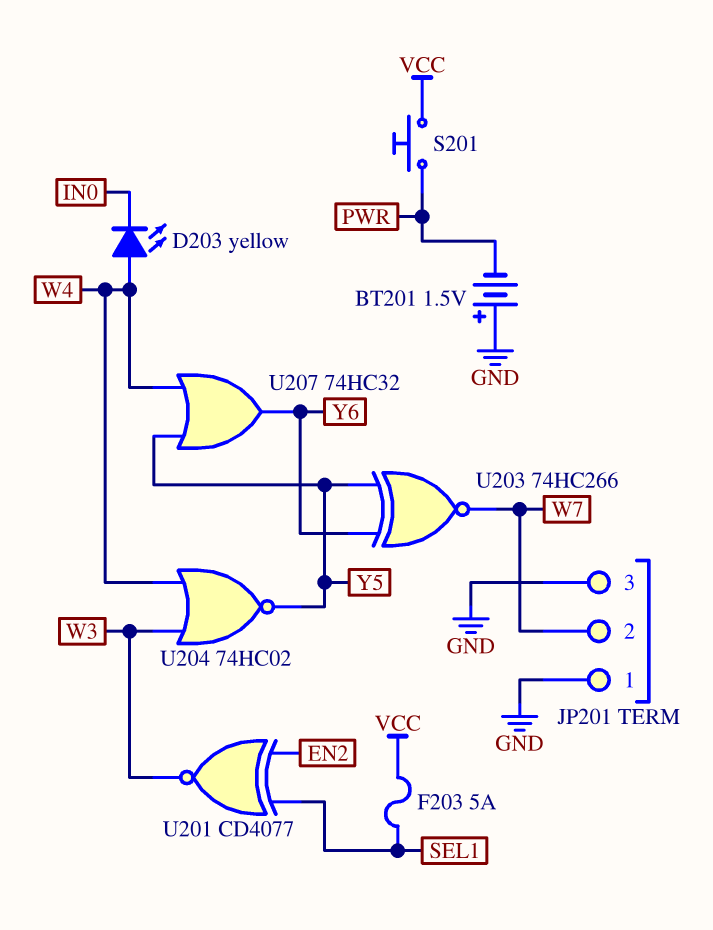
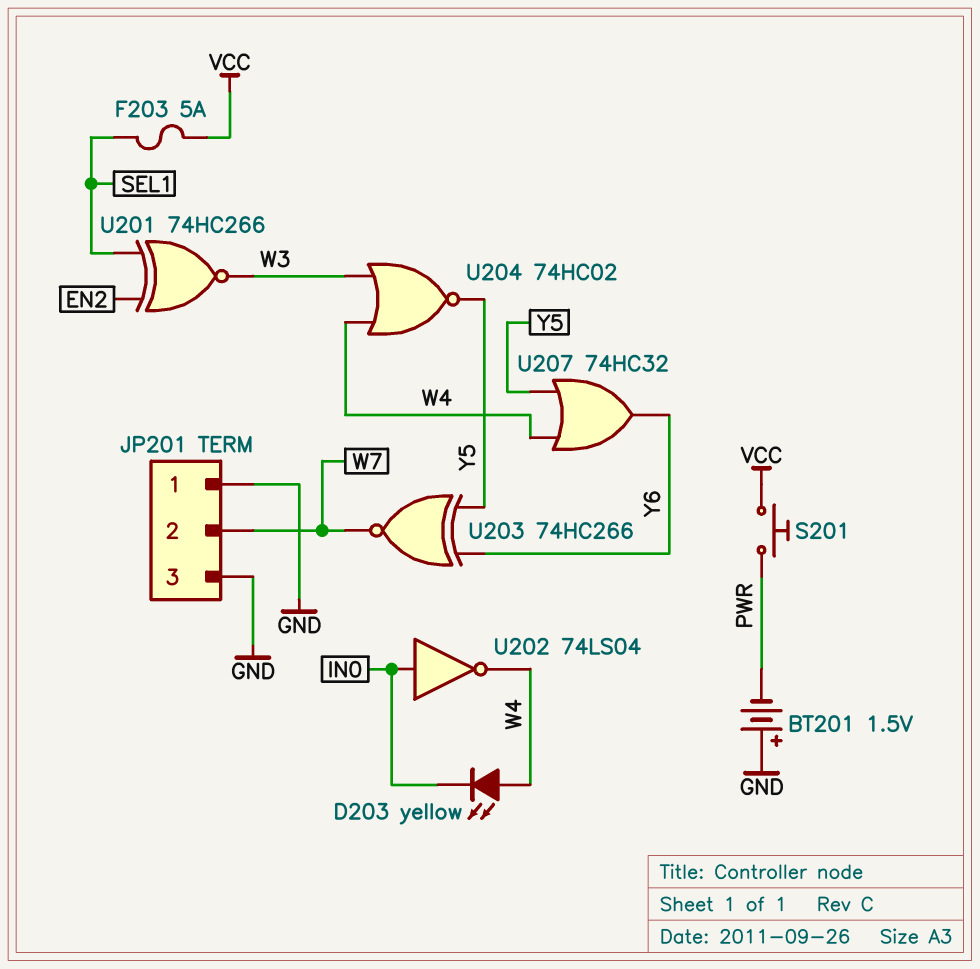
U201: XNOR CD4077 (in EN2, in SEL1, out W3) -> XNOR 74HC266 (in EN2, in SEL1, out W3)
U202: none -> NOT 74LS04 (in IN0, out W4)

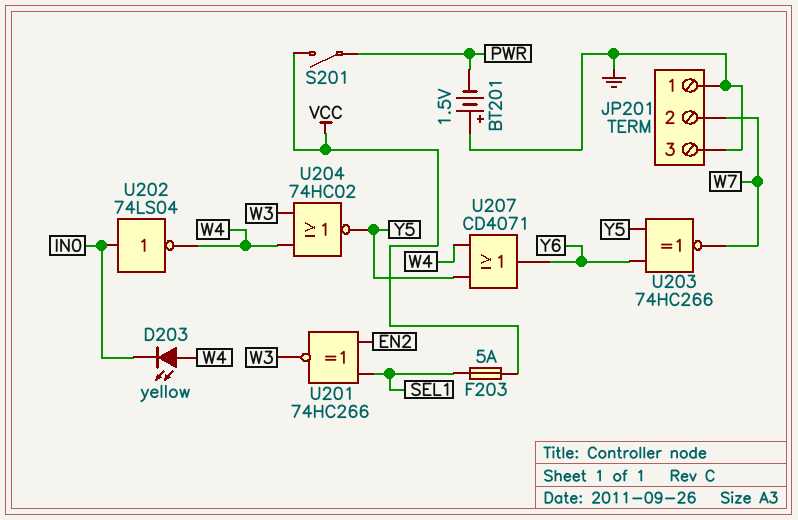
S201: button (PWR, VCC) -> switch (PWR, VCC)
U207: OR 74HC32 (in W4, in Y5, out Y6) -> OR CD4071 (in W4, in Y5, out Y6)

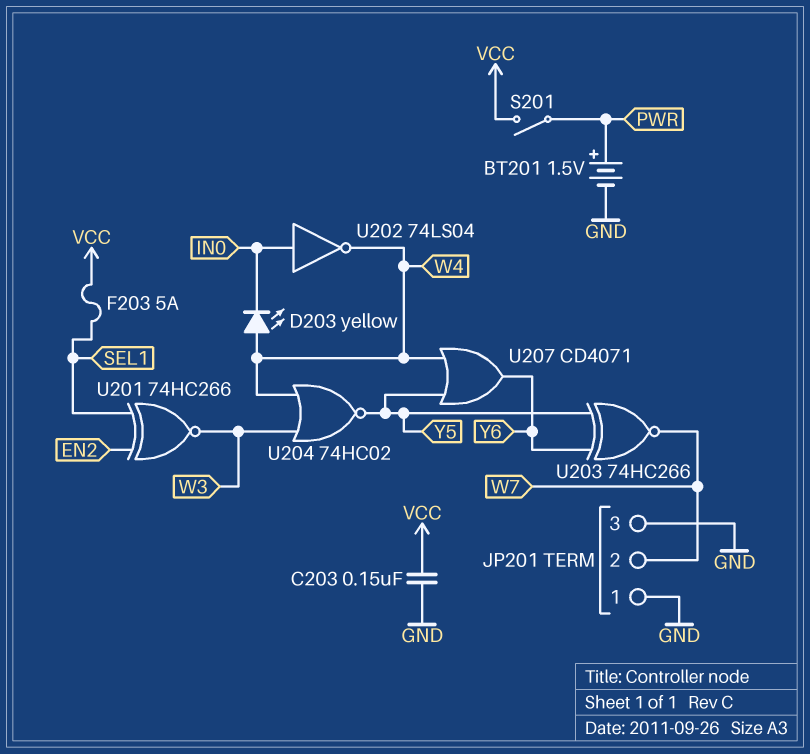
BT201: 1.5V (plus GND, minus PWR) -> 1.5V (plus PWR, minus GND)
C203: none -> 150nF (GND, VCC)

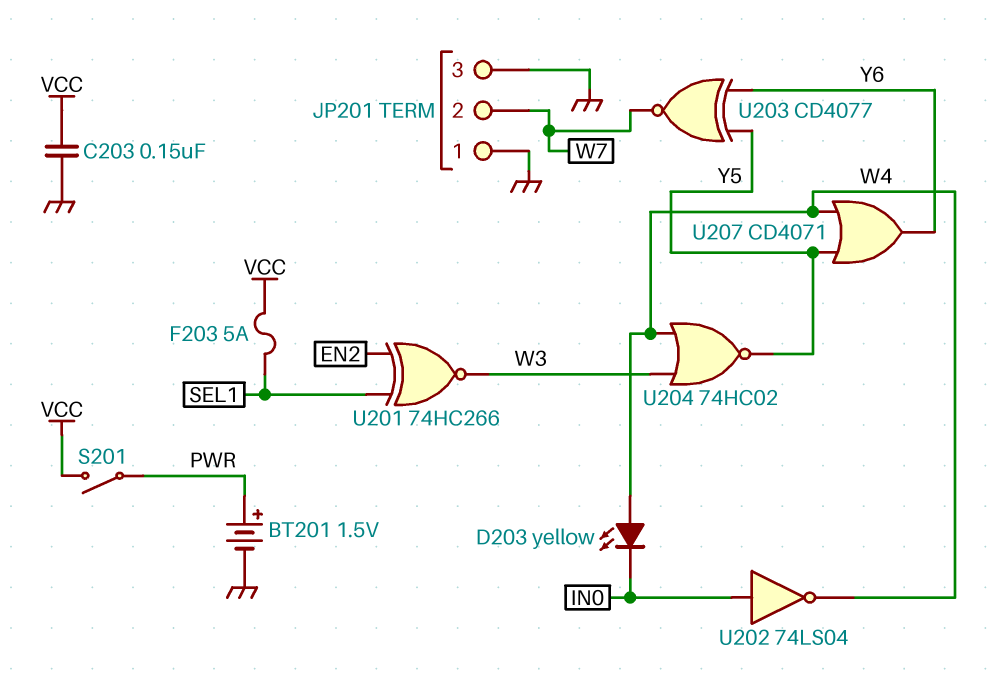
U203: XNOR 74HC266 (in Y5, in Y6, out W7) -> XNOR CD4077 (in Y5, in Y6, out W7)

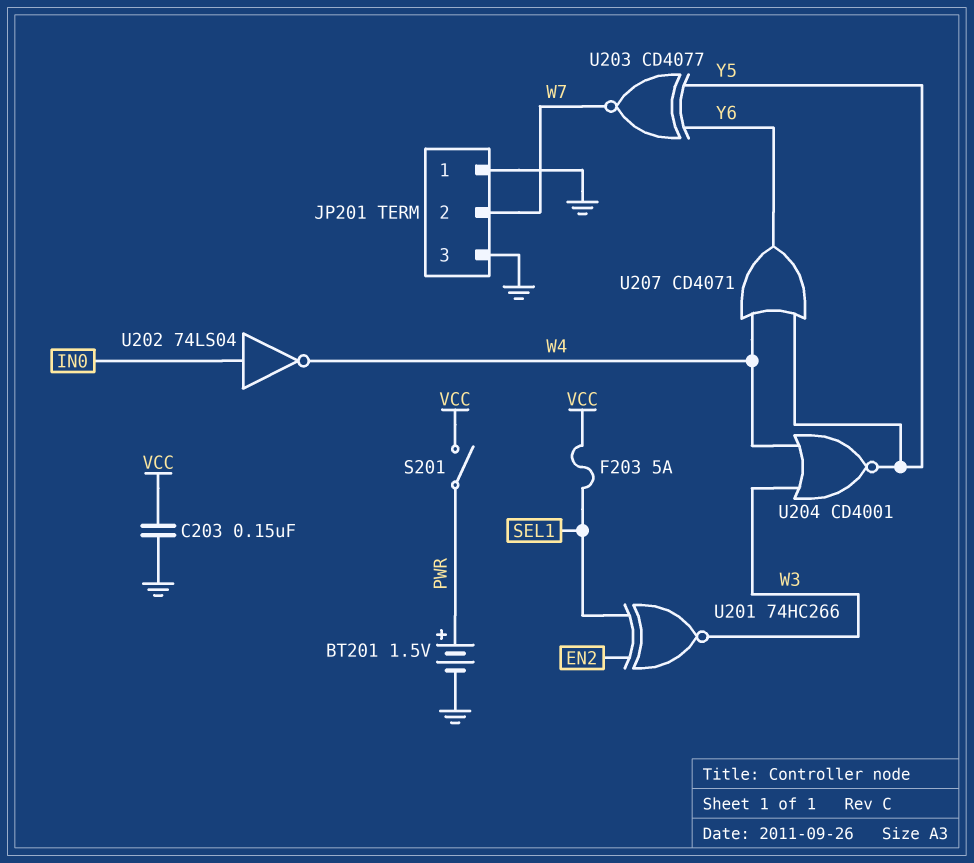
D203: LED yellow (A W4, K IN0) -> none
U204: NOR 74HC02 (in W3, in W4, out Y5) -> NOR CD4001 (in W3, in W4, out Y5)

